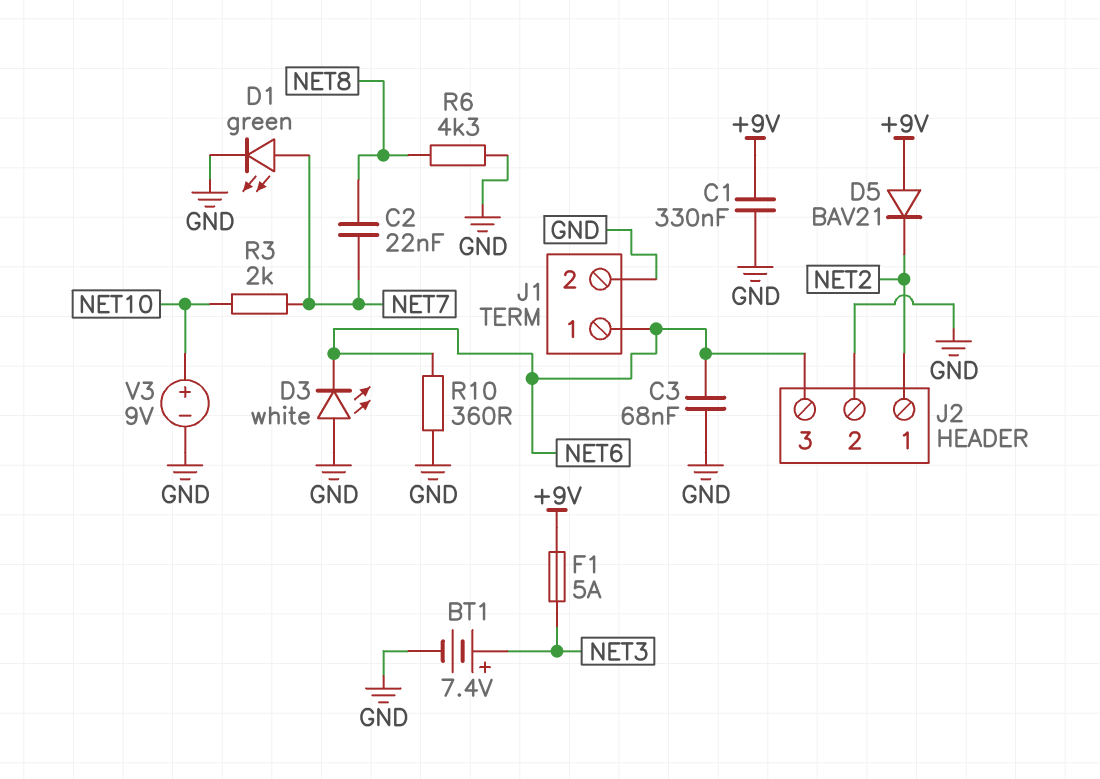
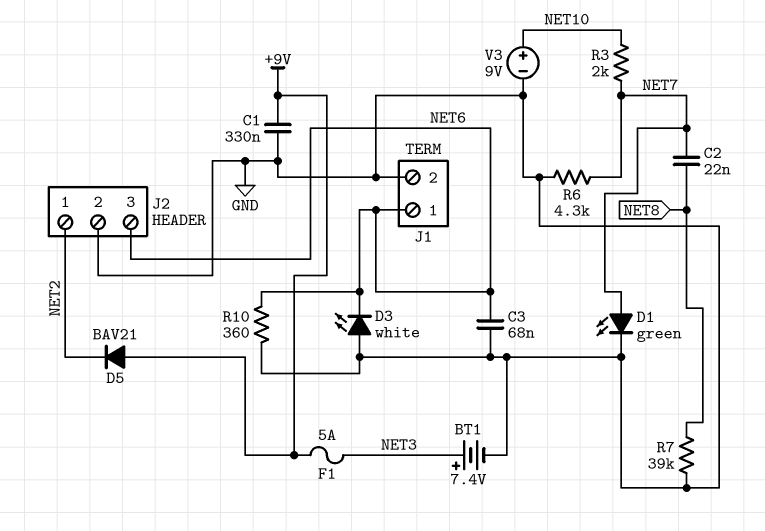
R6: 4.3k (GND, NET8) -> 4.3k (GND, NET7)
R7: none -> 39k (GND, NET8)

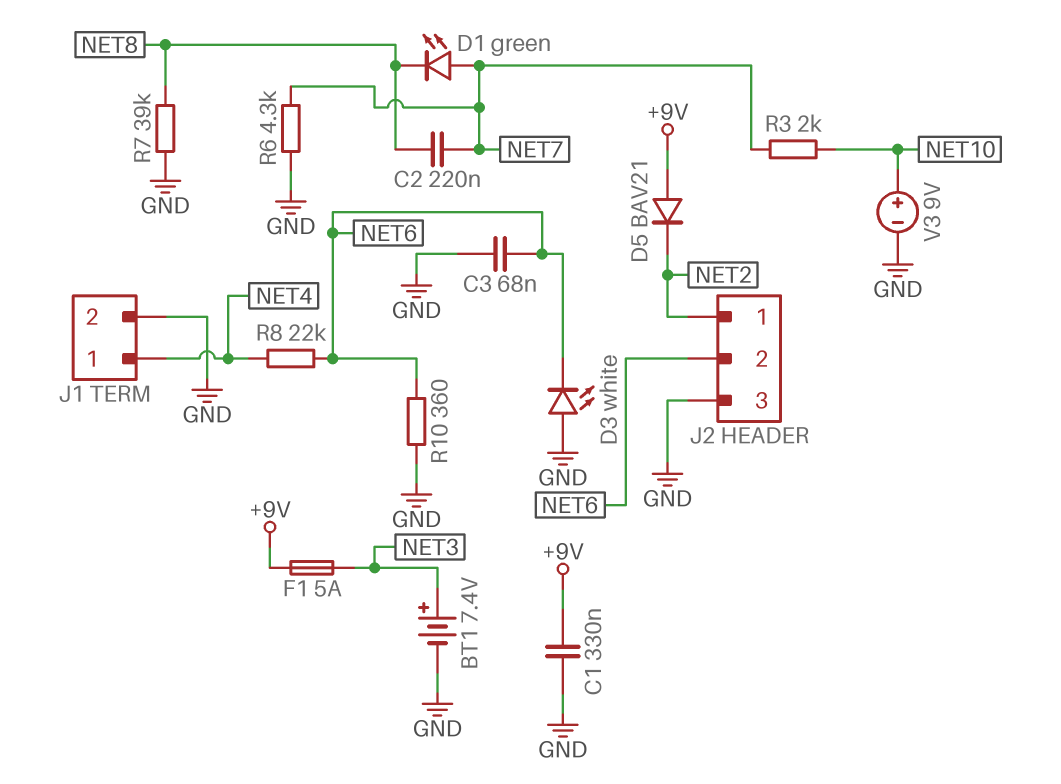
C2: 22nF (NET7, NET8) -> 220nF (NET7, NET8)
D1: LED green (A NET7, K GND) -> LED green (A NET7, K NET8)
J1 pin 1: NET6 -> NET4
J2 pin 2: GND -> NET6
J2 pin 3: NET6 -> GND
R8: none -> 22k (NET4, NET6)

